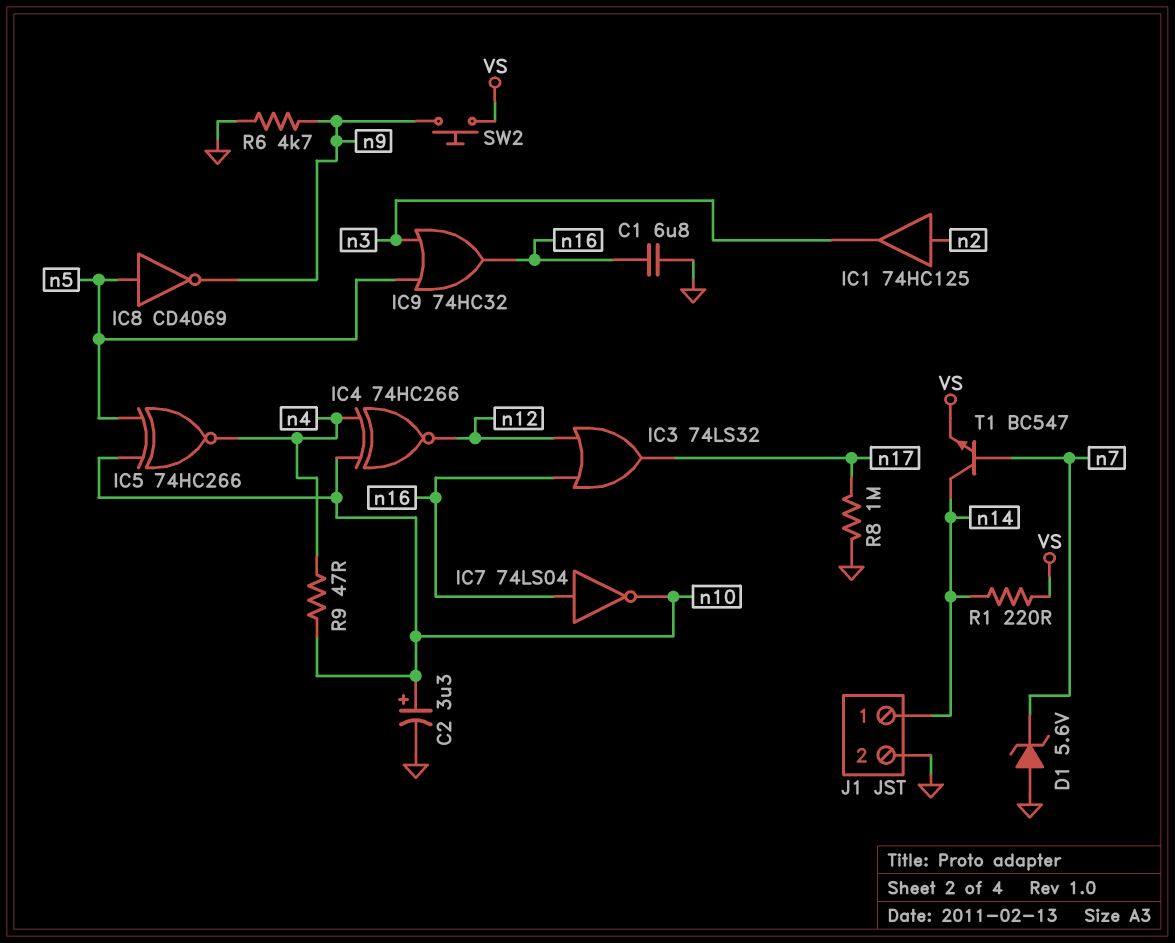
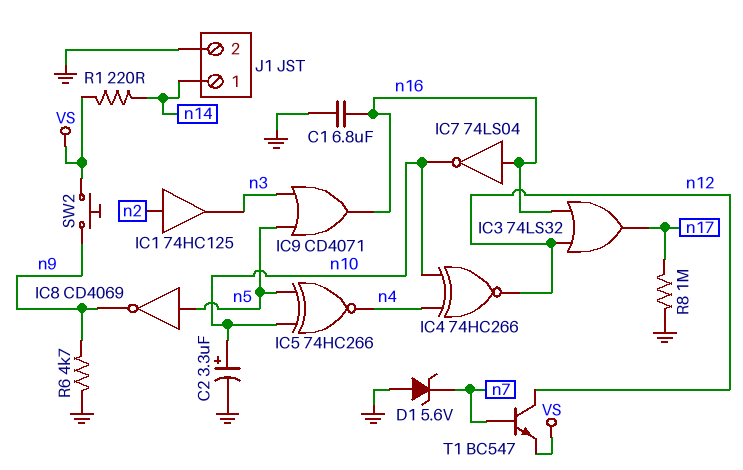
IC9: OR 74HC32 (in n3, in n5, out n16) -> OR CD4071 (in n3, in n5, out n16)
R9: 47 (n4, n10) -> none
T1: NPN BC547 (B n7, C n14, E VS) -> NPN BC547 (B n7, C n12, E VS)

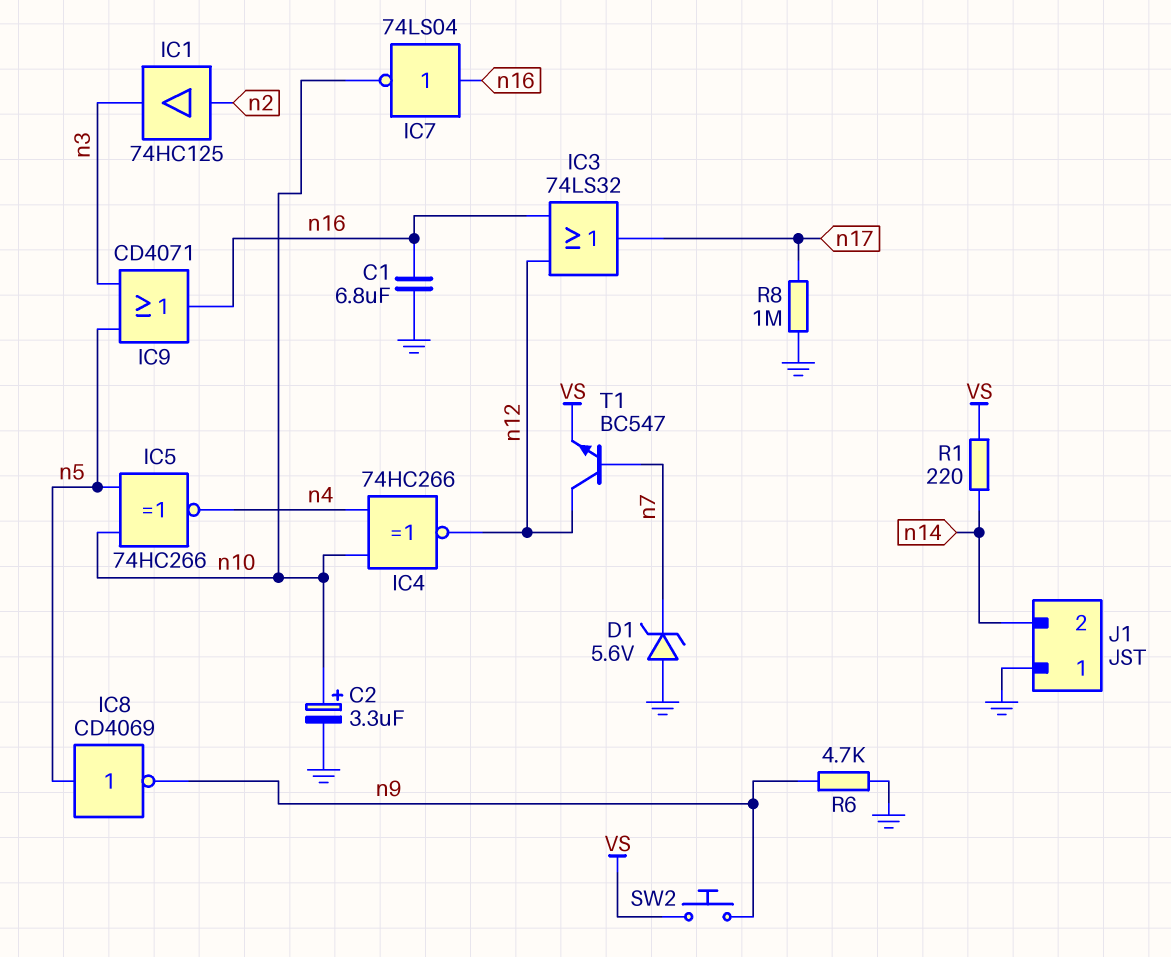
J1 pin 1: n14 -> GND
J1 pin 2: GND -> n14

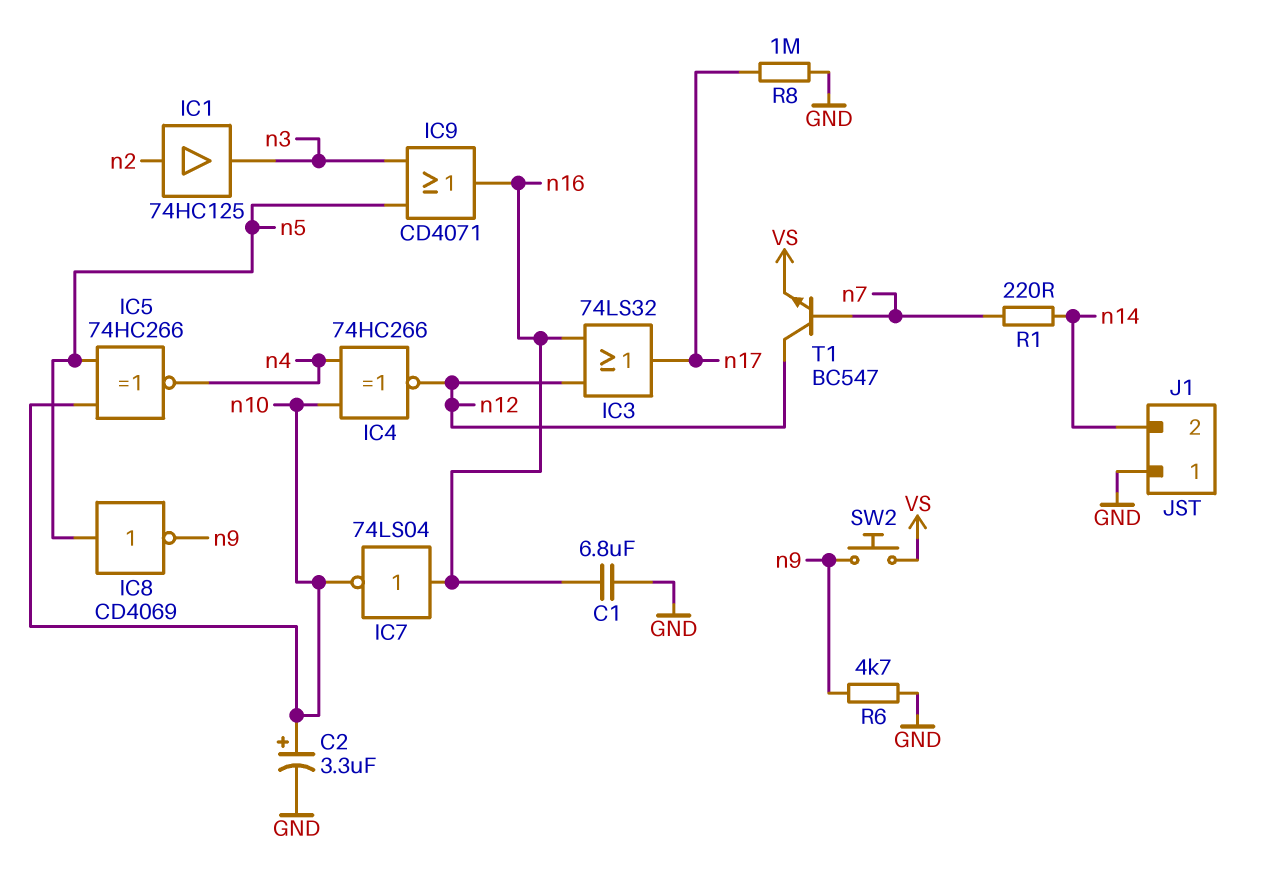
D1: zener 5.6V (A GND, K n7) -> none
R1: 220 (VS, n14) -> 220 (n7, n14)

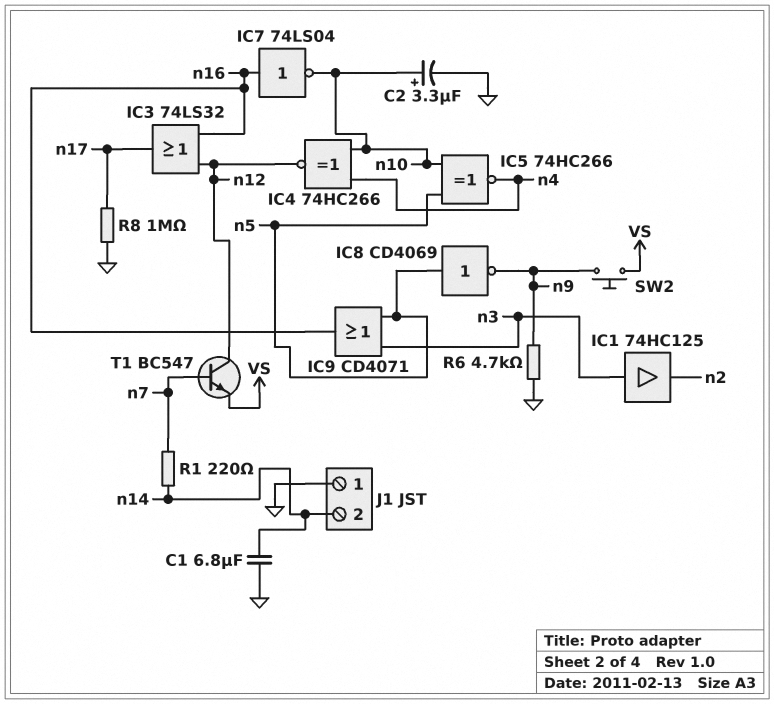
C1: 6.8uF (GND, n16) -> 6.8uF (GND, n14)
IC1: buffer 74HC125 (in n2, out n3) -> buffer 74HC125 (in n3, out n2)

